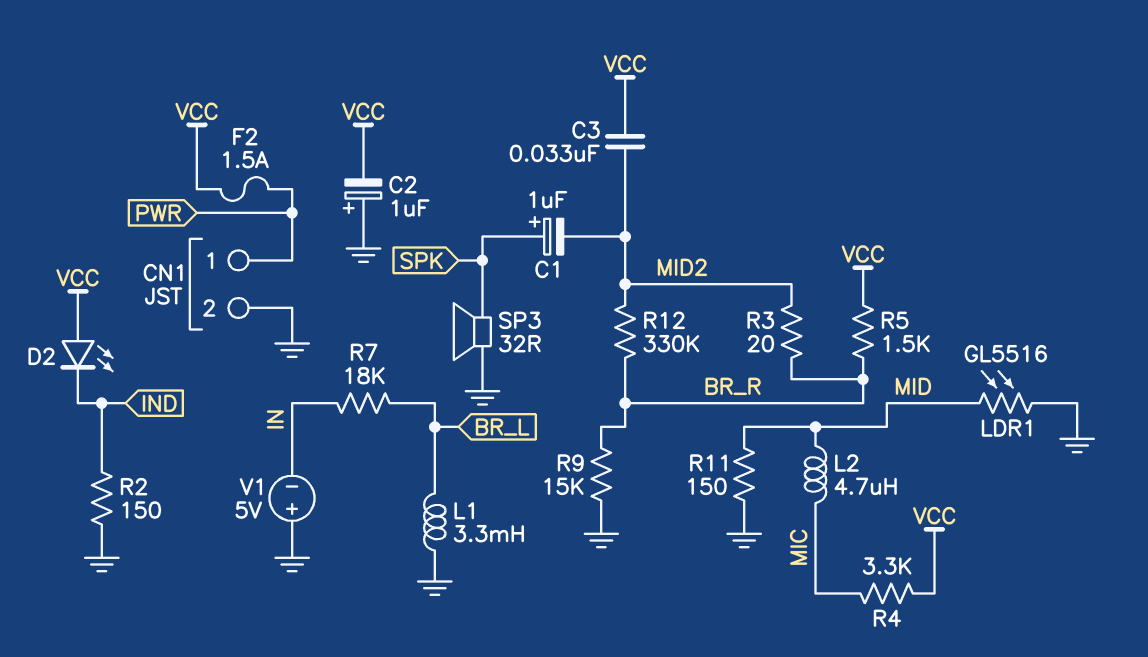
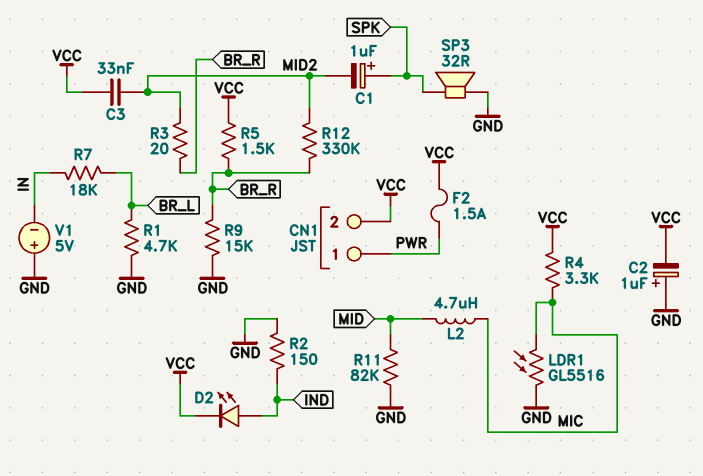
CN1 pin 2: GND -> VCC
D2: LED (A VCC, K IND) -> LED (A IND, K VCC)
L1: 3.3mH (BR_L, GND) -> none
LDR1: GL5516 (GND, MID) -> GL5516 (GND, MIC)
R1: none -> 4.7k (BR_L, GND)
R11: 150 (GND, MID) -> 82k (GND, MID)

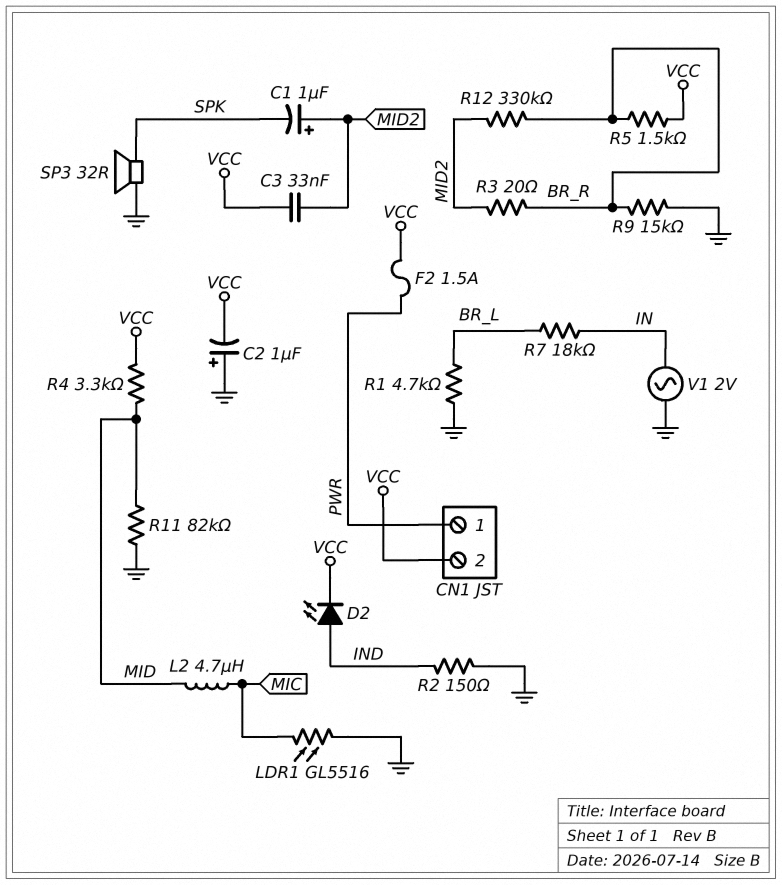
C1: 1uF (plus SPK, minus MID2) -> 1uF (plus MID2, minus SPK)
R4: 3.3k (MIC, VCC) -> 3.3k (MID, VCC)
V1: 5V (plus GND, minus IN) -> AC 2V (GND, IN)

